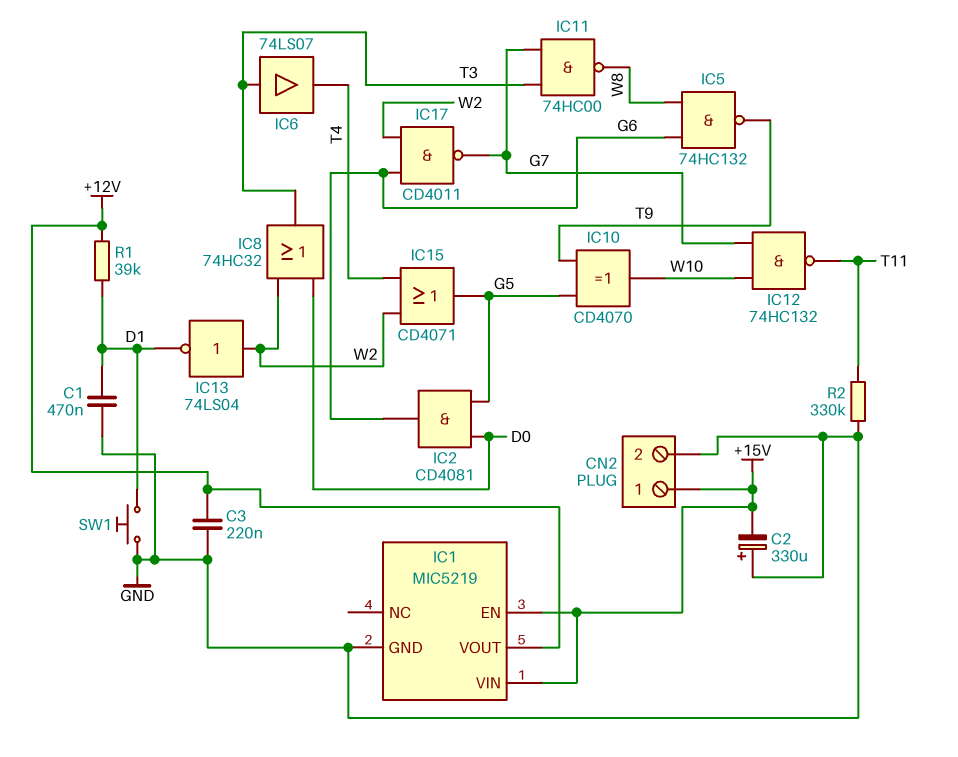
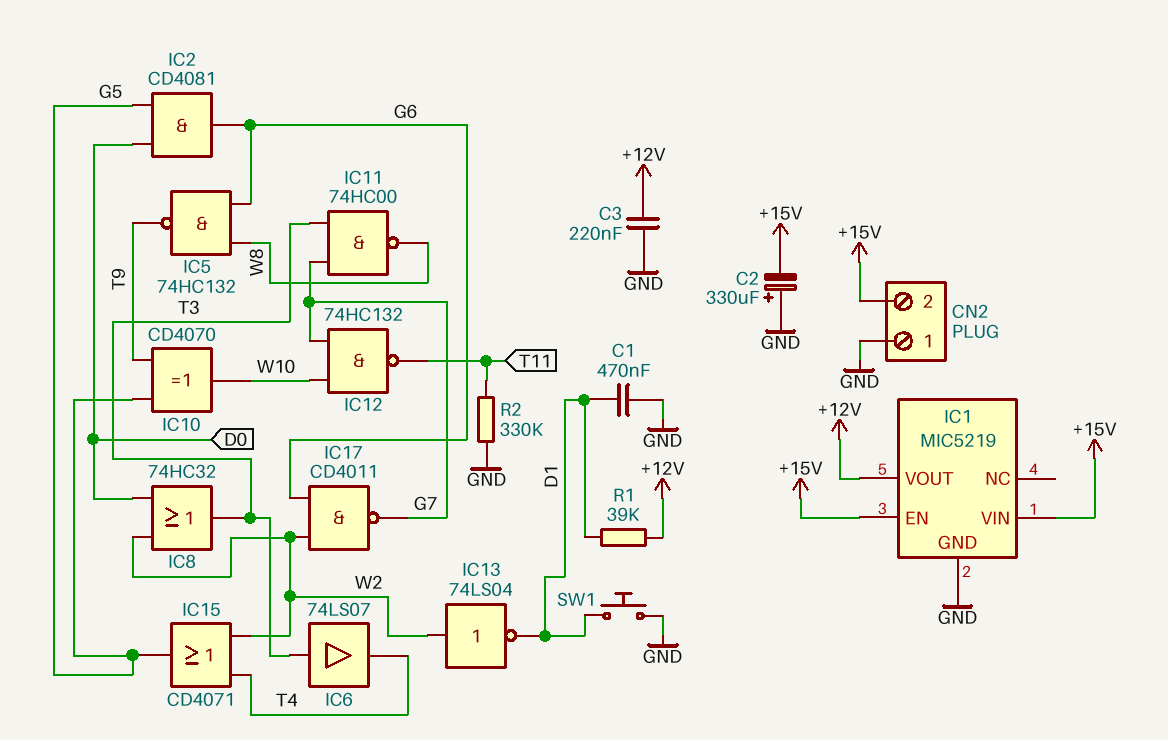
CN2 pin 1: +15V -> GND
CN2 pin 2: GND -> +15V

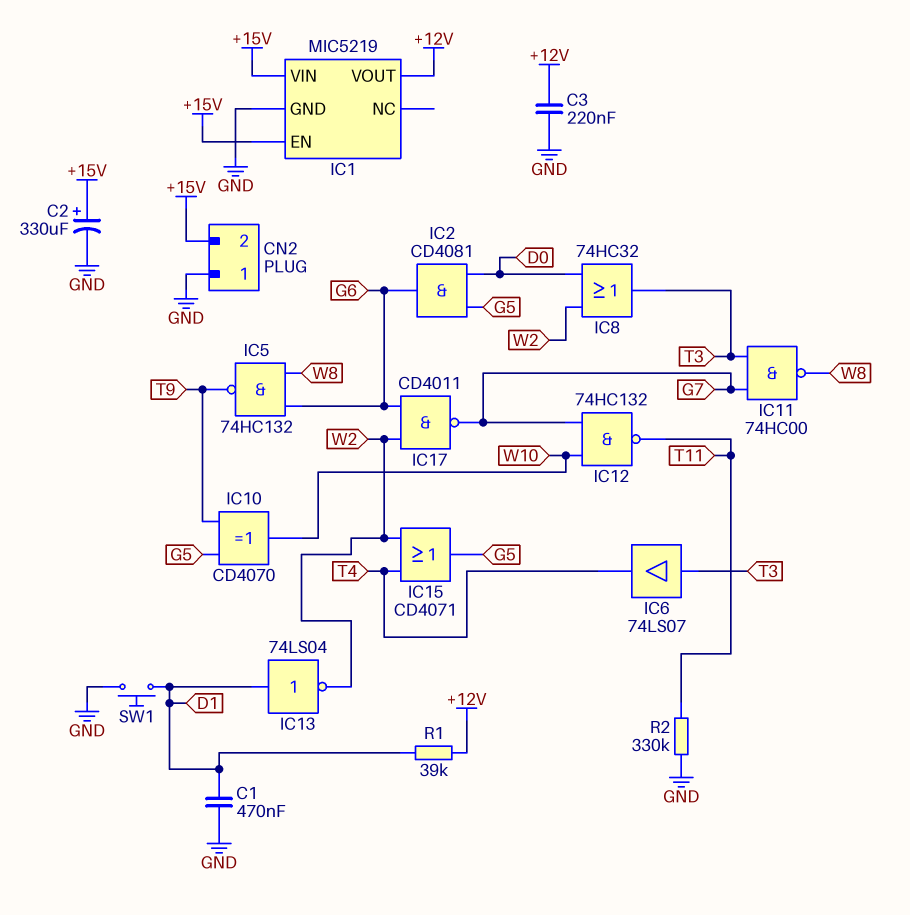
C2: 330uF (plus GND, minus +15V) -> 330uF (plus +15V, minus GND)
IC13: NOT 74LS04 (in W2, out D1) -> NOT 74LS04 (in D1, out W2)

